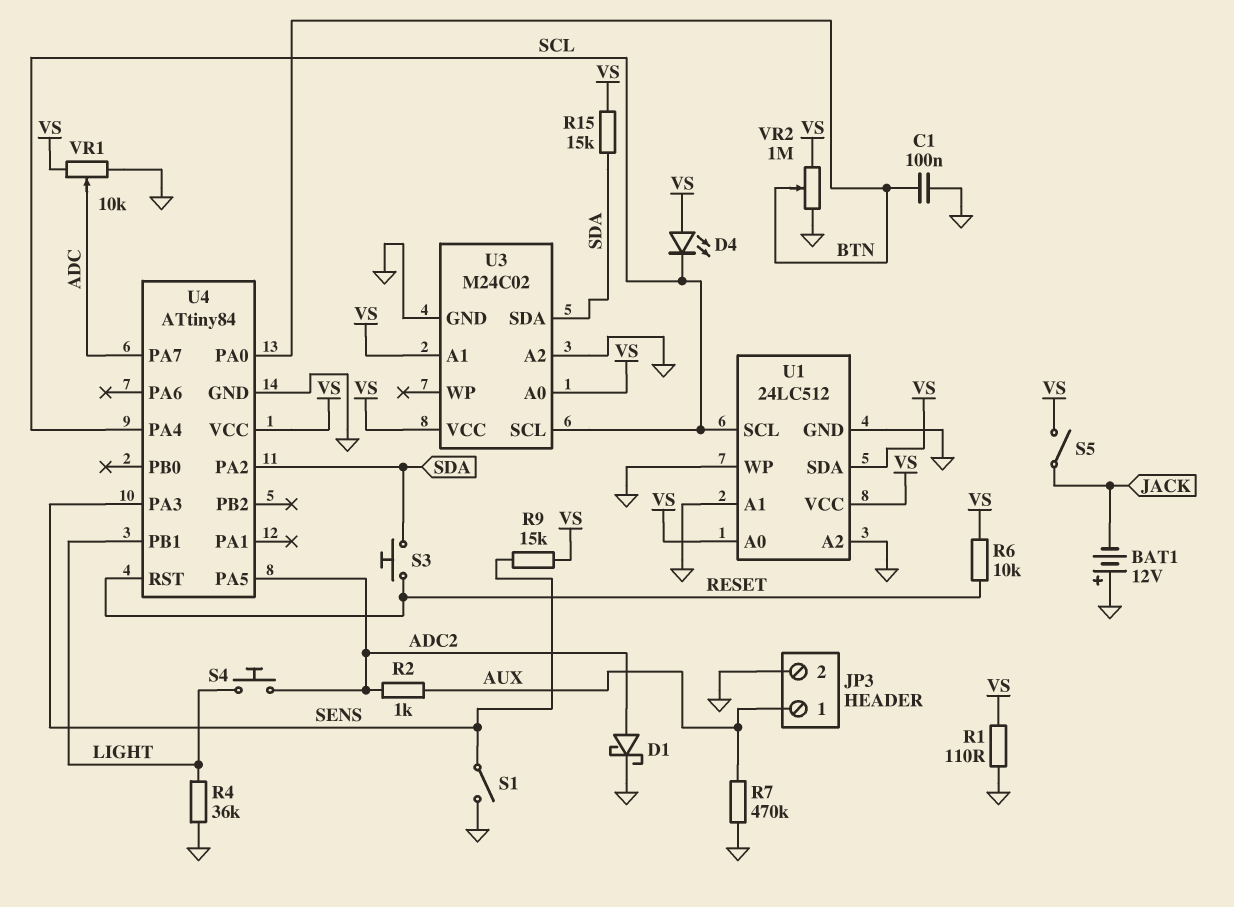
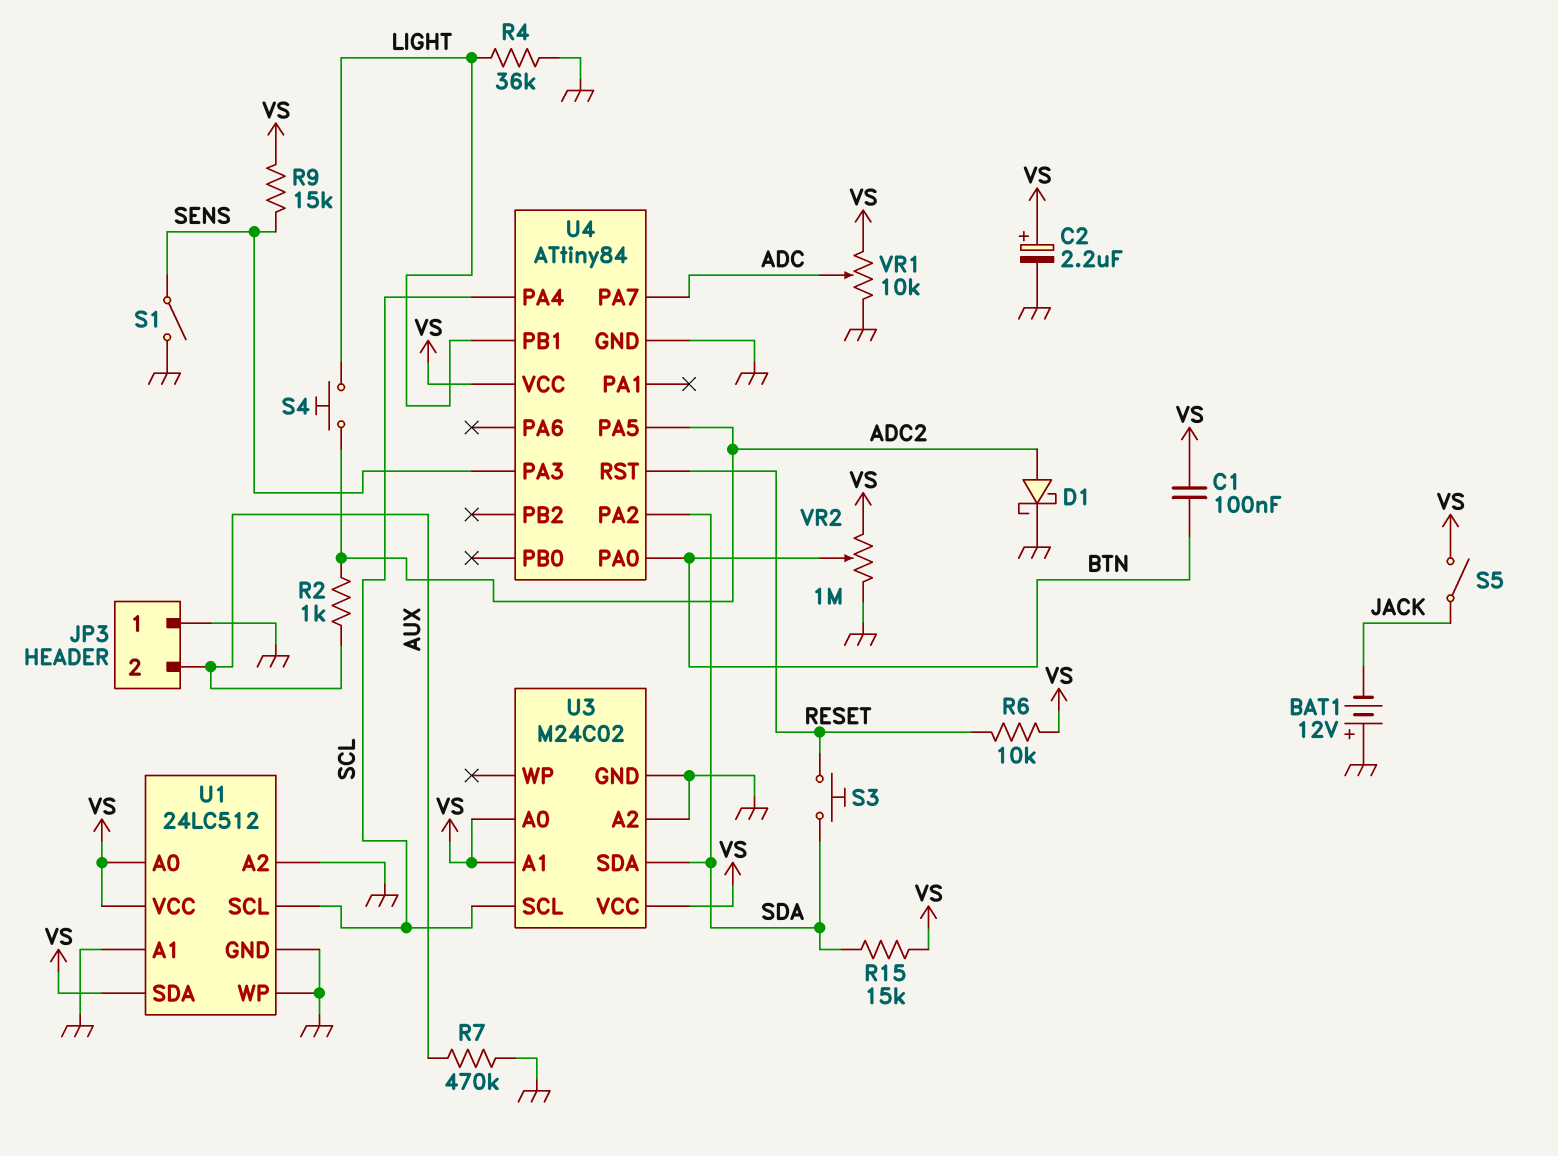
C1: 100nF (BTN, GND) -> 100nF (BTN, VS)
C2: none -> 2.2uF (plus VS, minus GND)
D4: LED (A VS, K SCL) -> none
JP3 pin 1: AUX -> GND
JP3 pin 2: GND -> AUX
R1: 110 (GND, VS) -> none

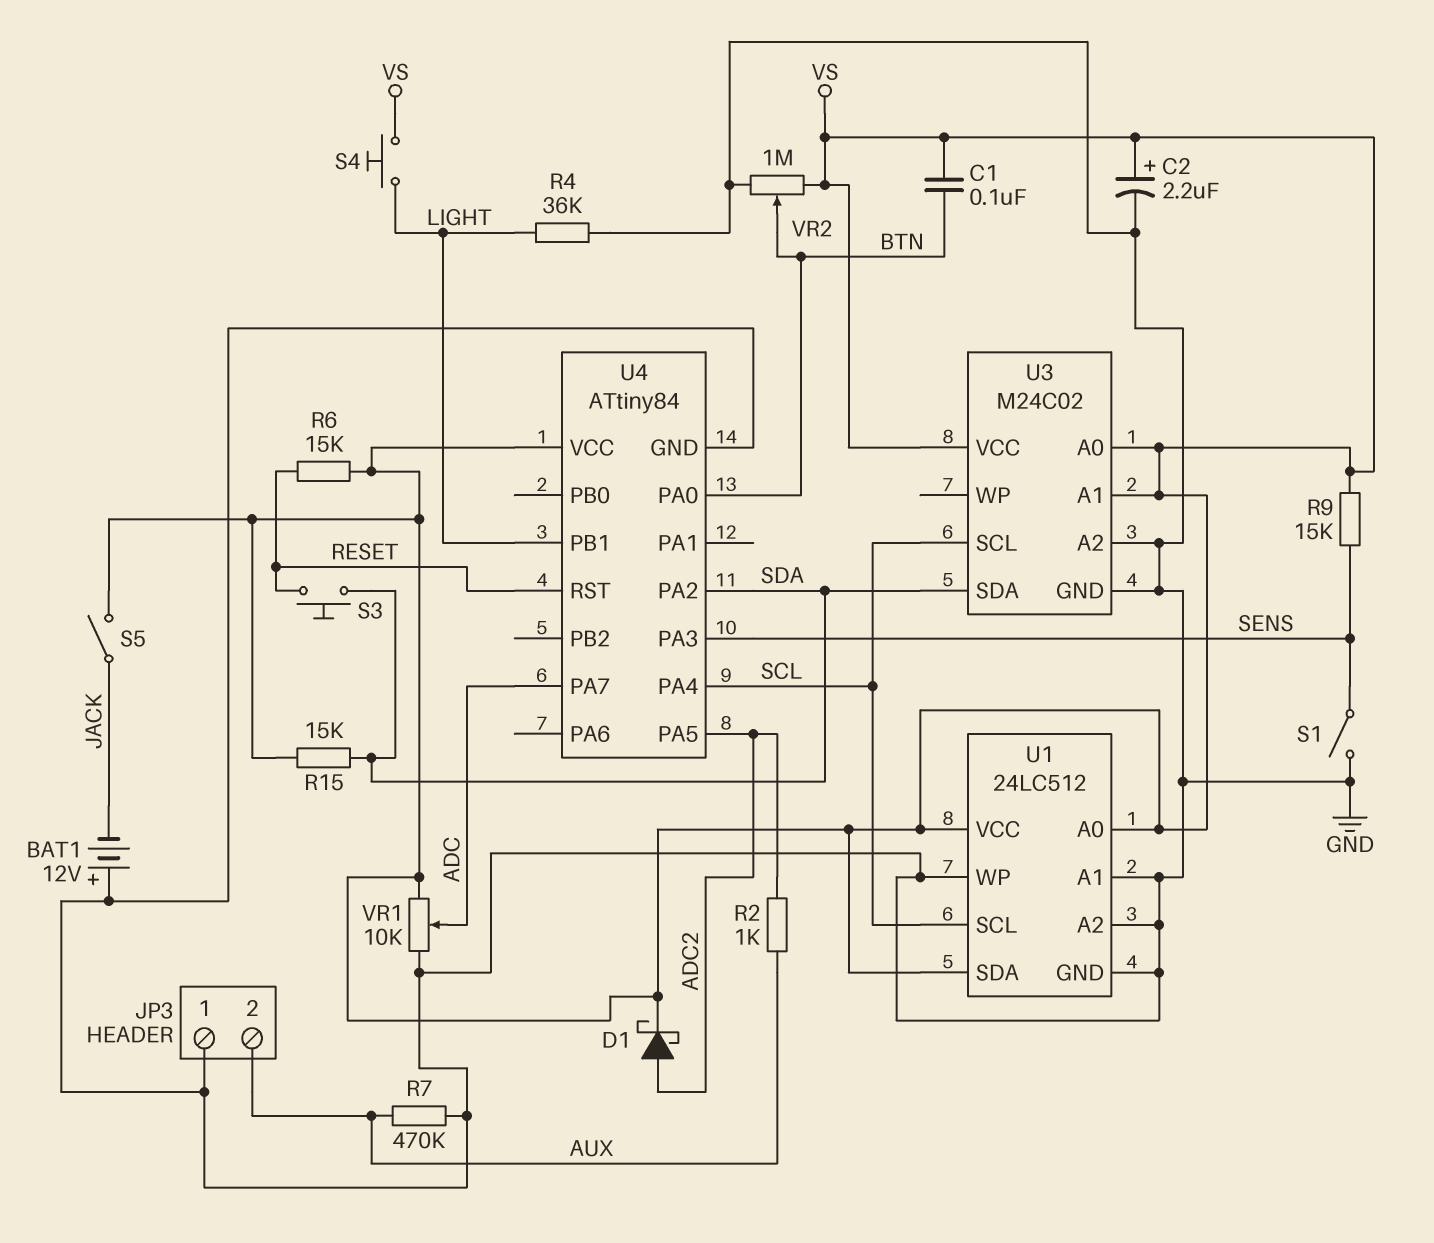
D1: schottky (A ADC2, K GND) -> schottky (A ADC2, K VS)
R6: 10k (RESET, VS) -> 15k (RESET, VS)
S4: button (ADC2, LIGHT) -> button (LIGHT, VS)

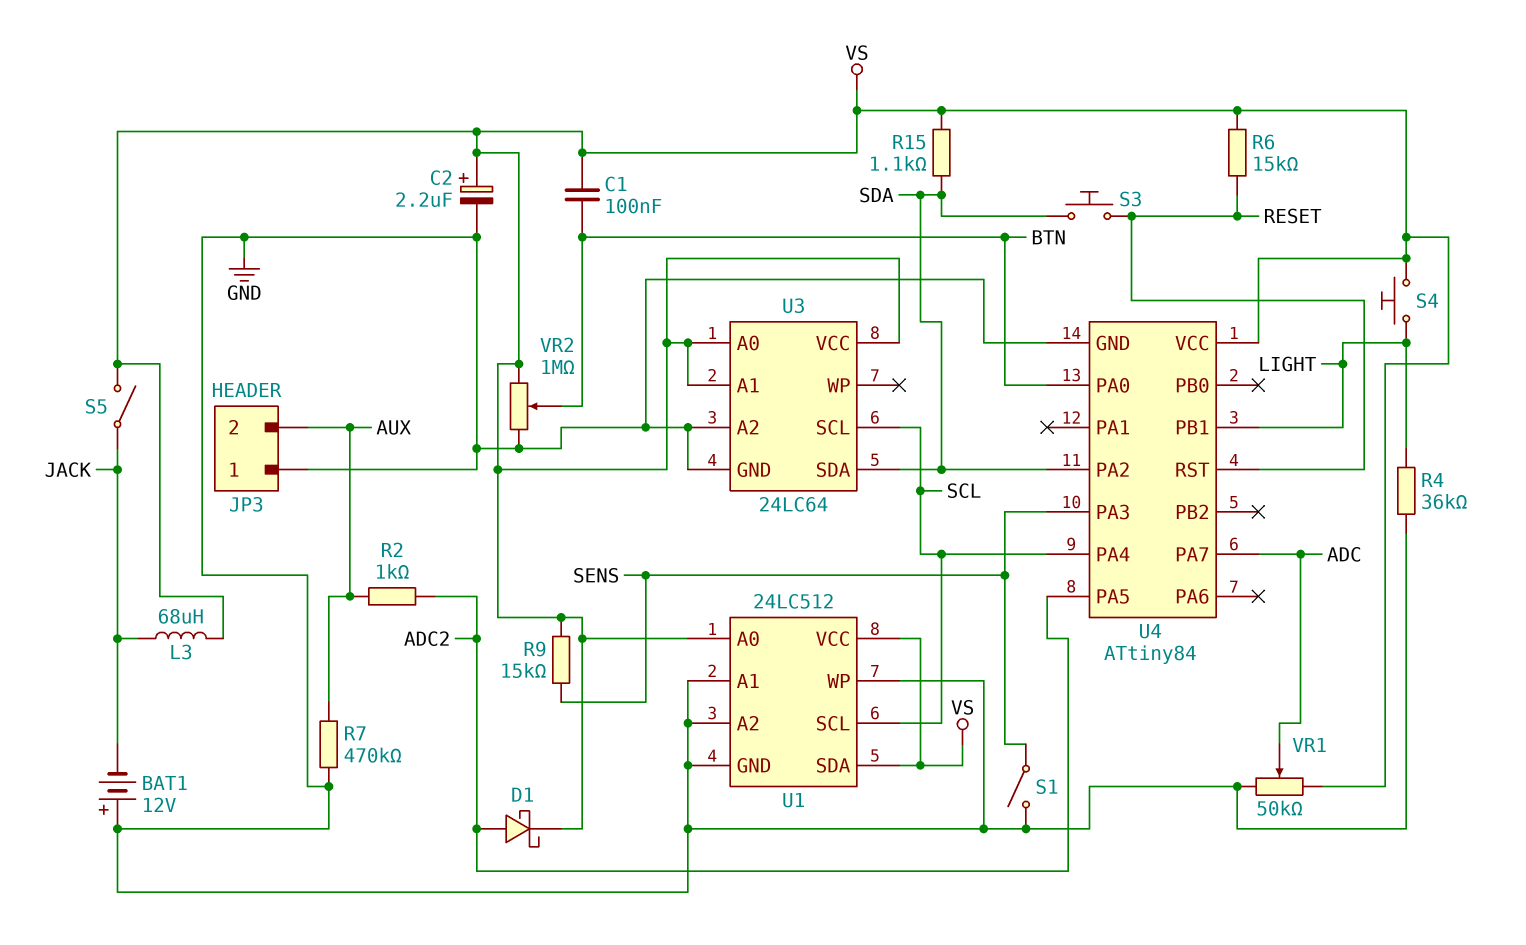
L3: none -> 68uH (JACK, VS)
R15: 15k (SDA, VS) -> 1.1k (SDA, VS)
U3: M24C02 -> 24LC64
VR1: 10k (GND, VS, wiper ADC) -> 50k (GND, VS, wiper ADC)

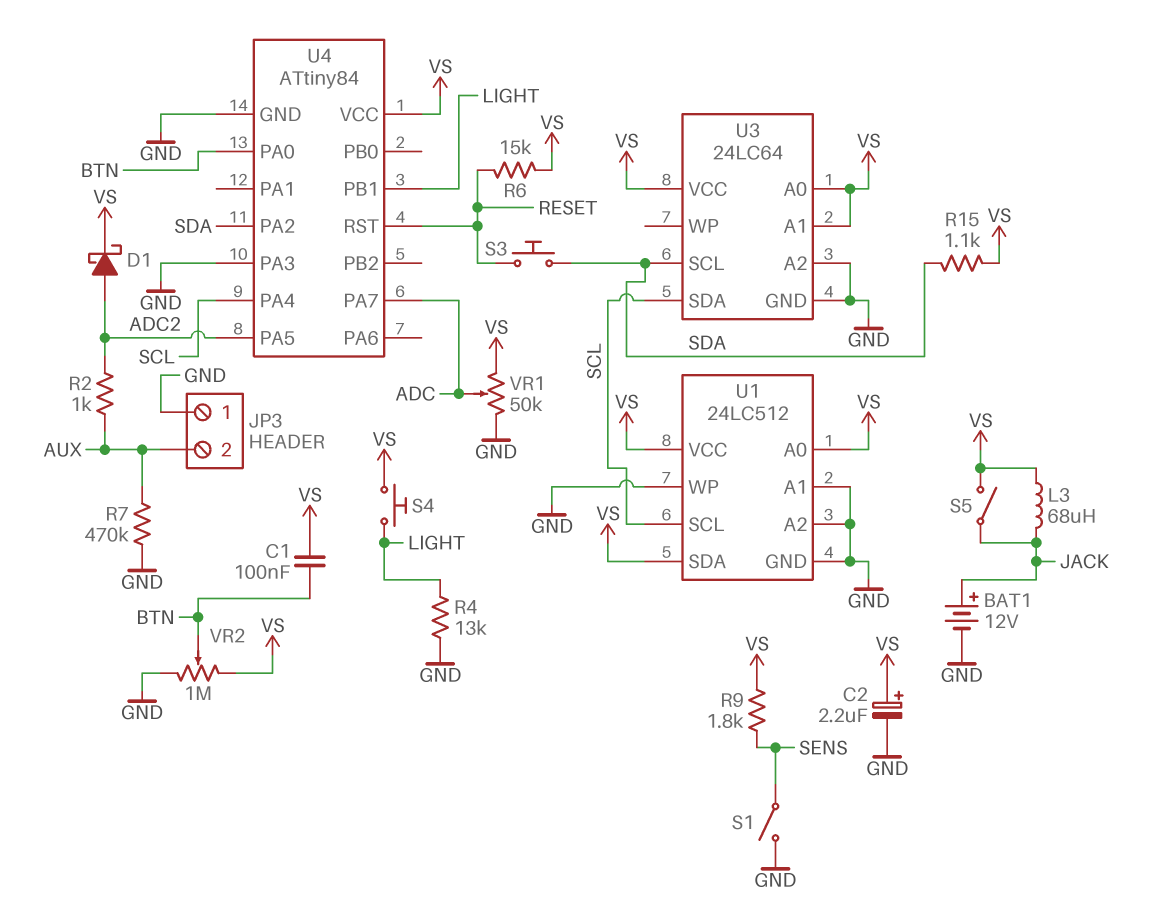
BAT1: 12V (plus GND, minus JACK) -> 12V (plus JACK, minus GND)
R4: 36k (GND, LIGHT) -> 13k (GND, LIGHT)
R9: 15k (SENS, VS) -> 1.8k (SENS, VS)
U3 pin SCL: SCL -> SDA
U3 pin SDA: SDA -> SCL
U4 pin PA3: SENS -> GND

